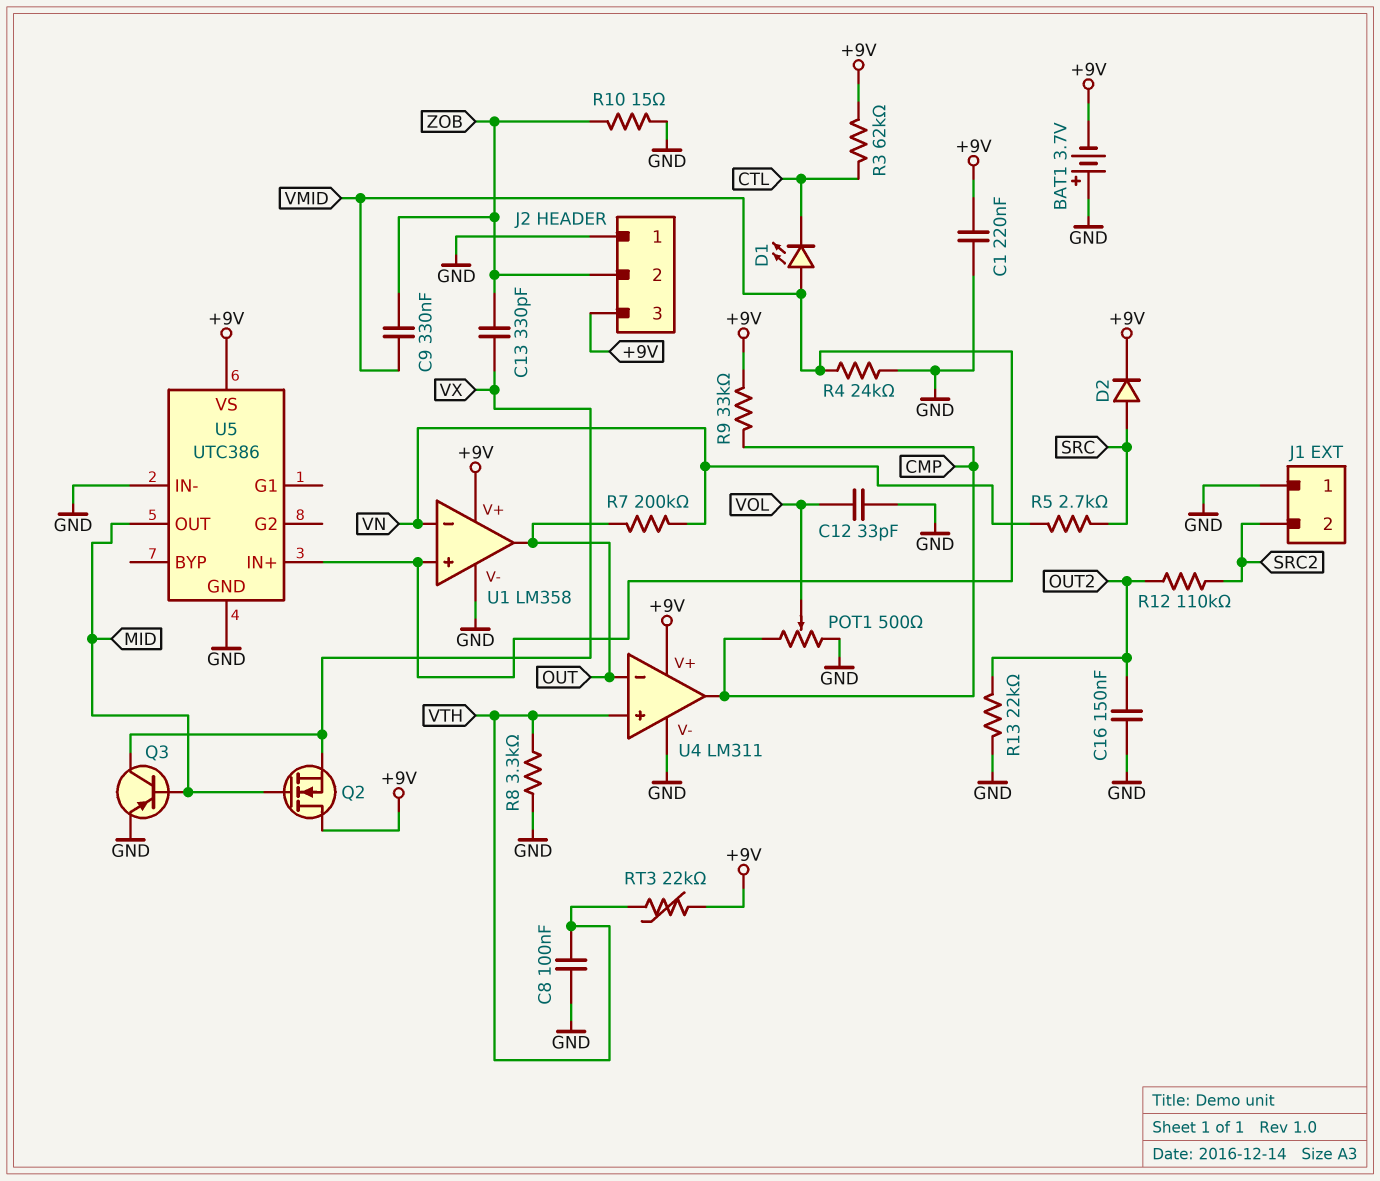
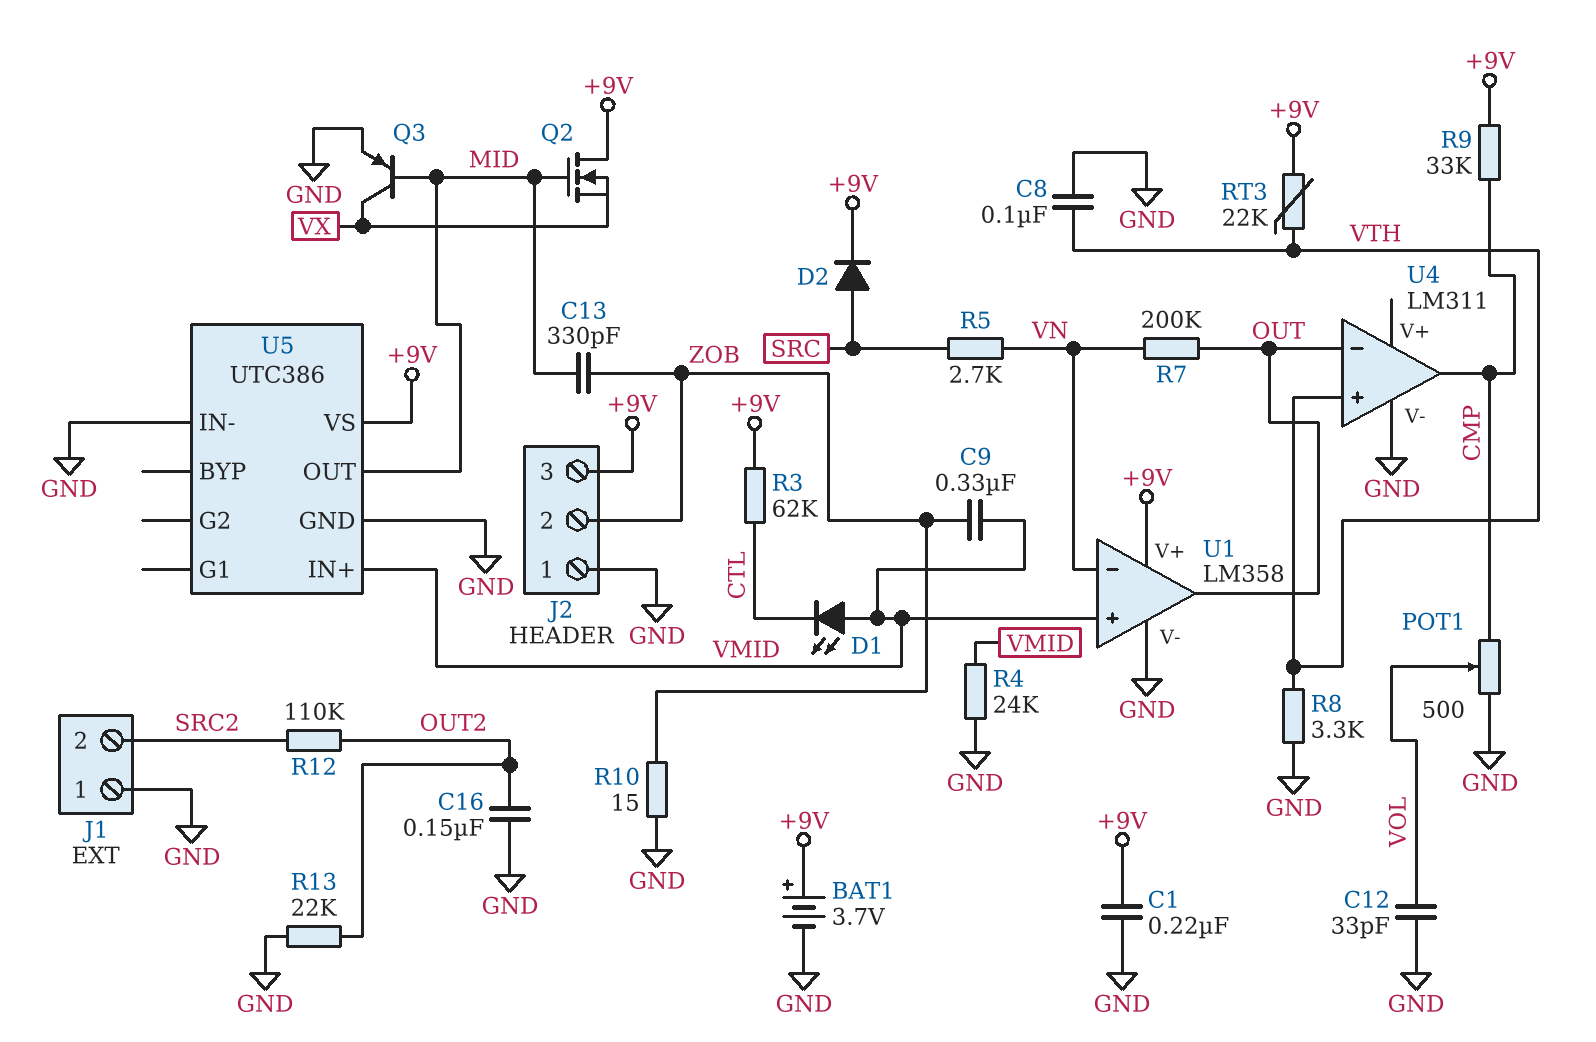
BAT1: 3.7V (plus GND, minus +9V) -> 3.7V (plus +9V, minus GND)
C13: 330pF (VX, ZOB) -> 330pF (MID, ZOB)
U4 pin V+: +9V -> none

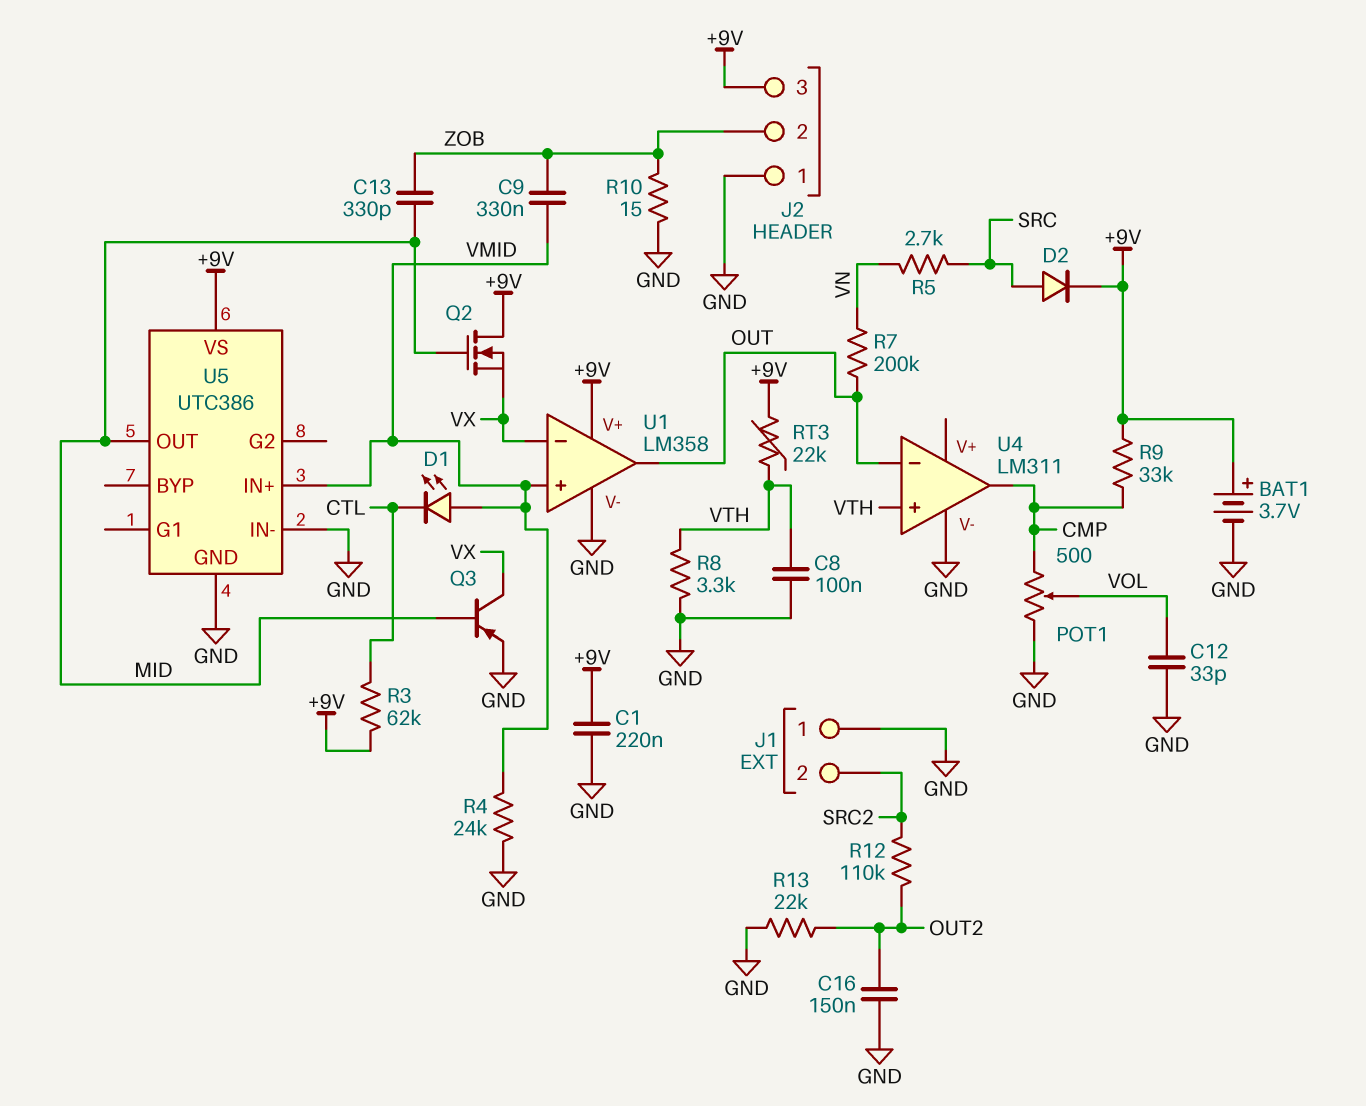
U1 pin in-: VN -> VX

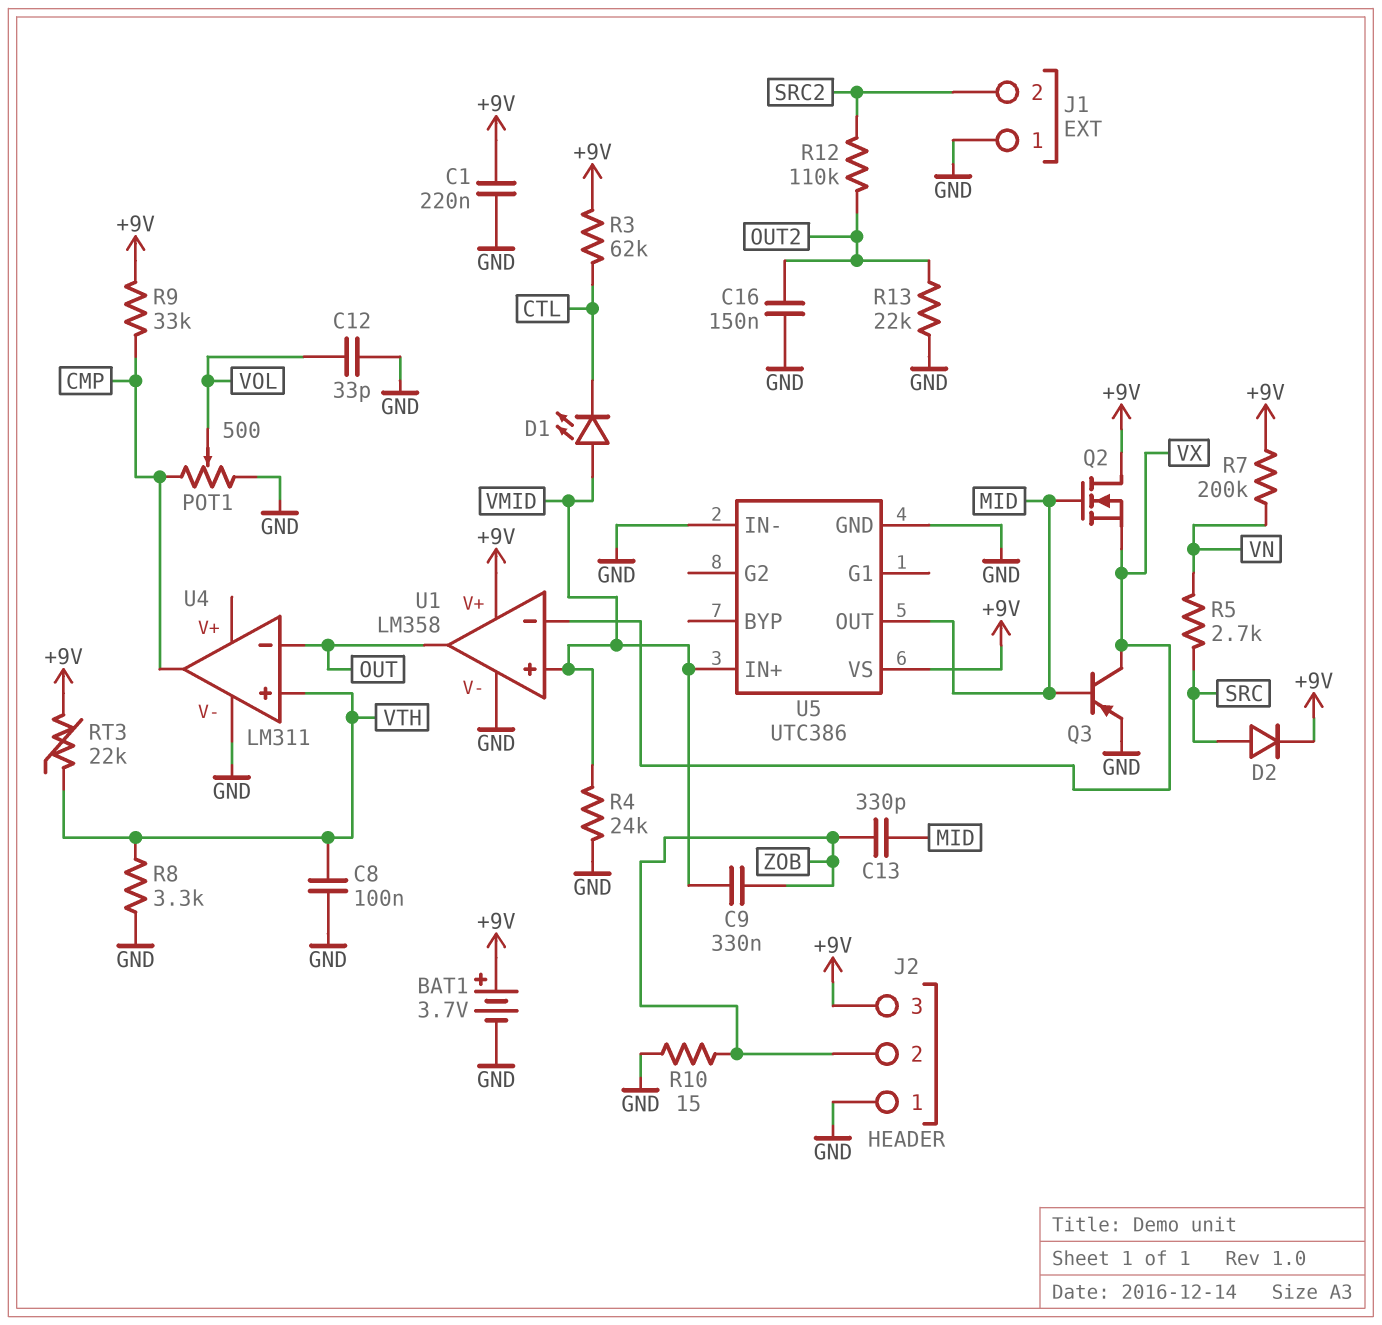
R7: 200k (OUT, VN) -> 200k (+9V, VN)

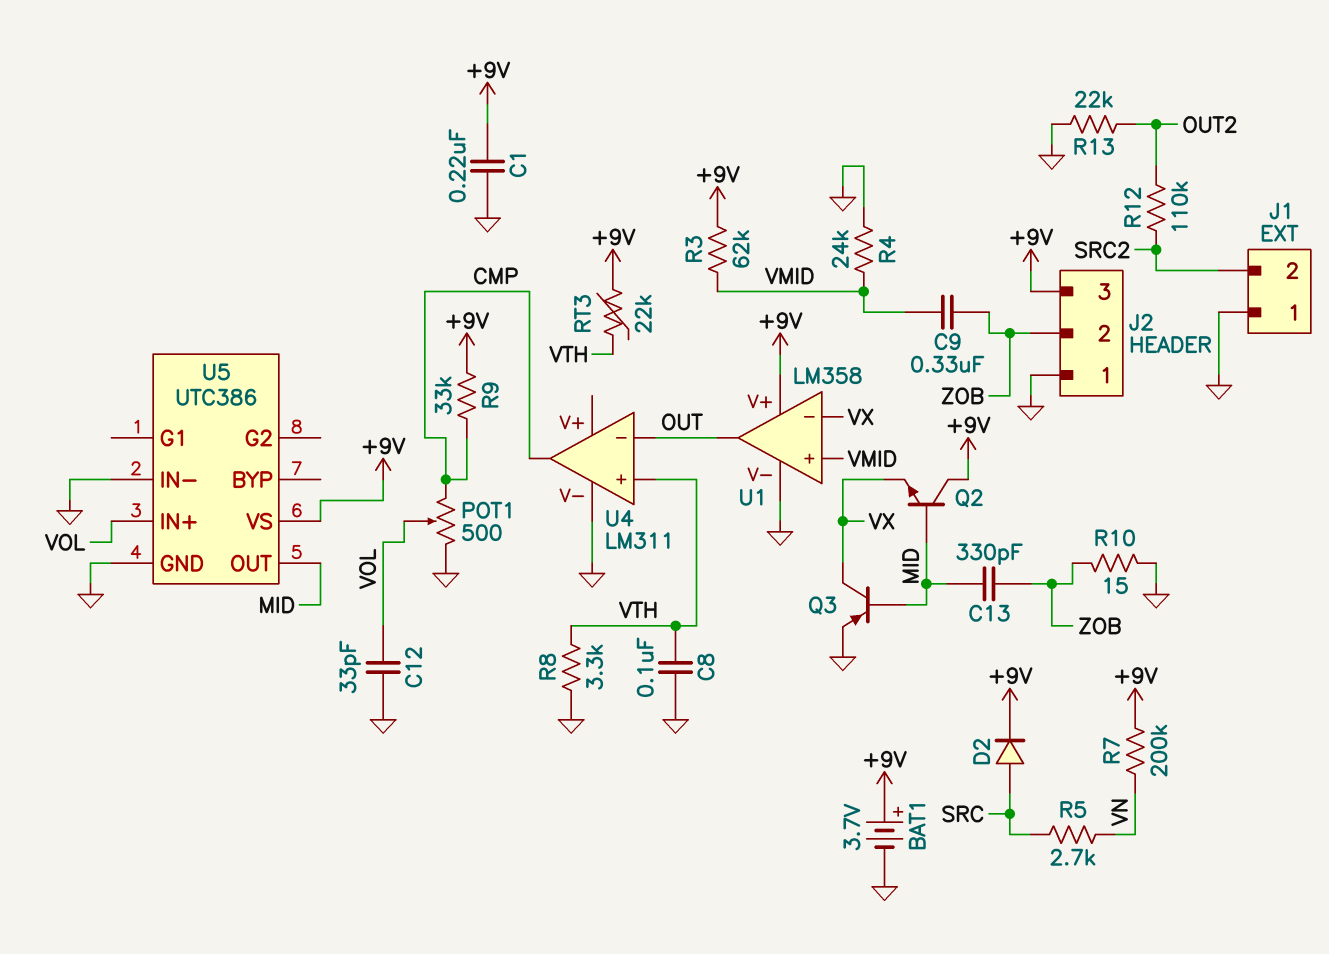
C16: 150nF (GND, OUT2) -> none
D1: LED (A VMID, K CTL) -> none
Q2: NMOS (G MID, D +9V, S VX) -> NPN (B MID, C +9V, E VX)
R3: 62k (+9V, CTL) -> 62k (+9V, VMID)
U5 pin IN+: VMID -> VOL

